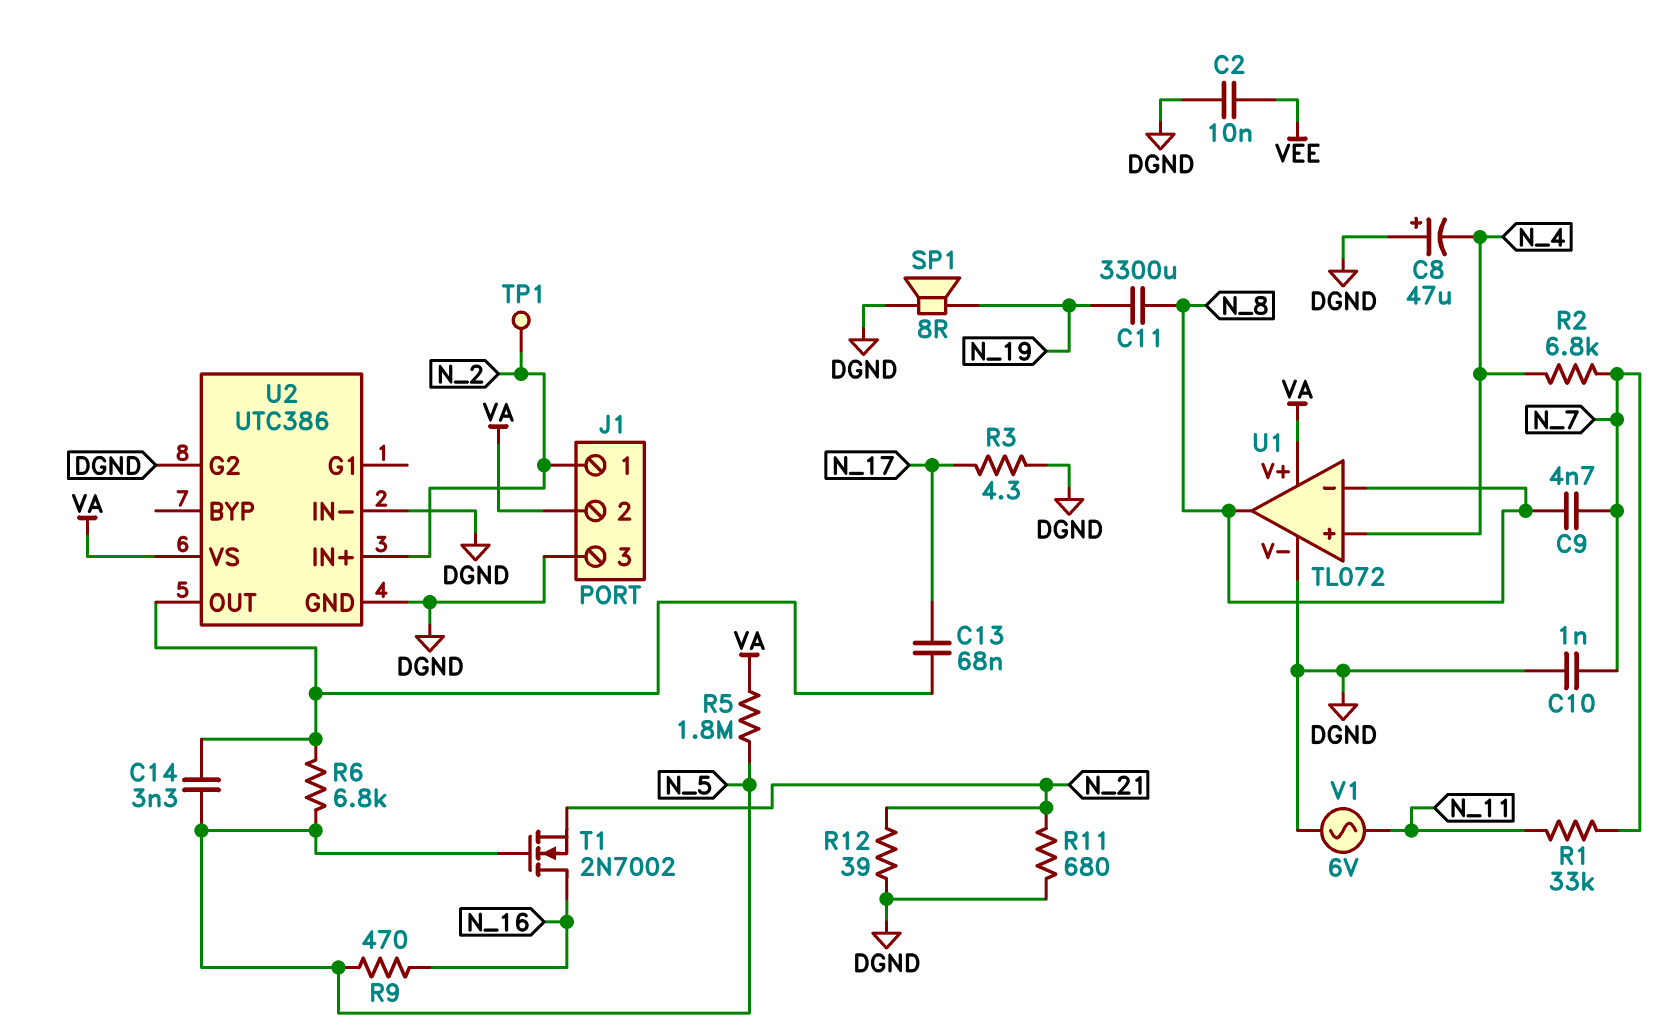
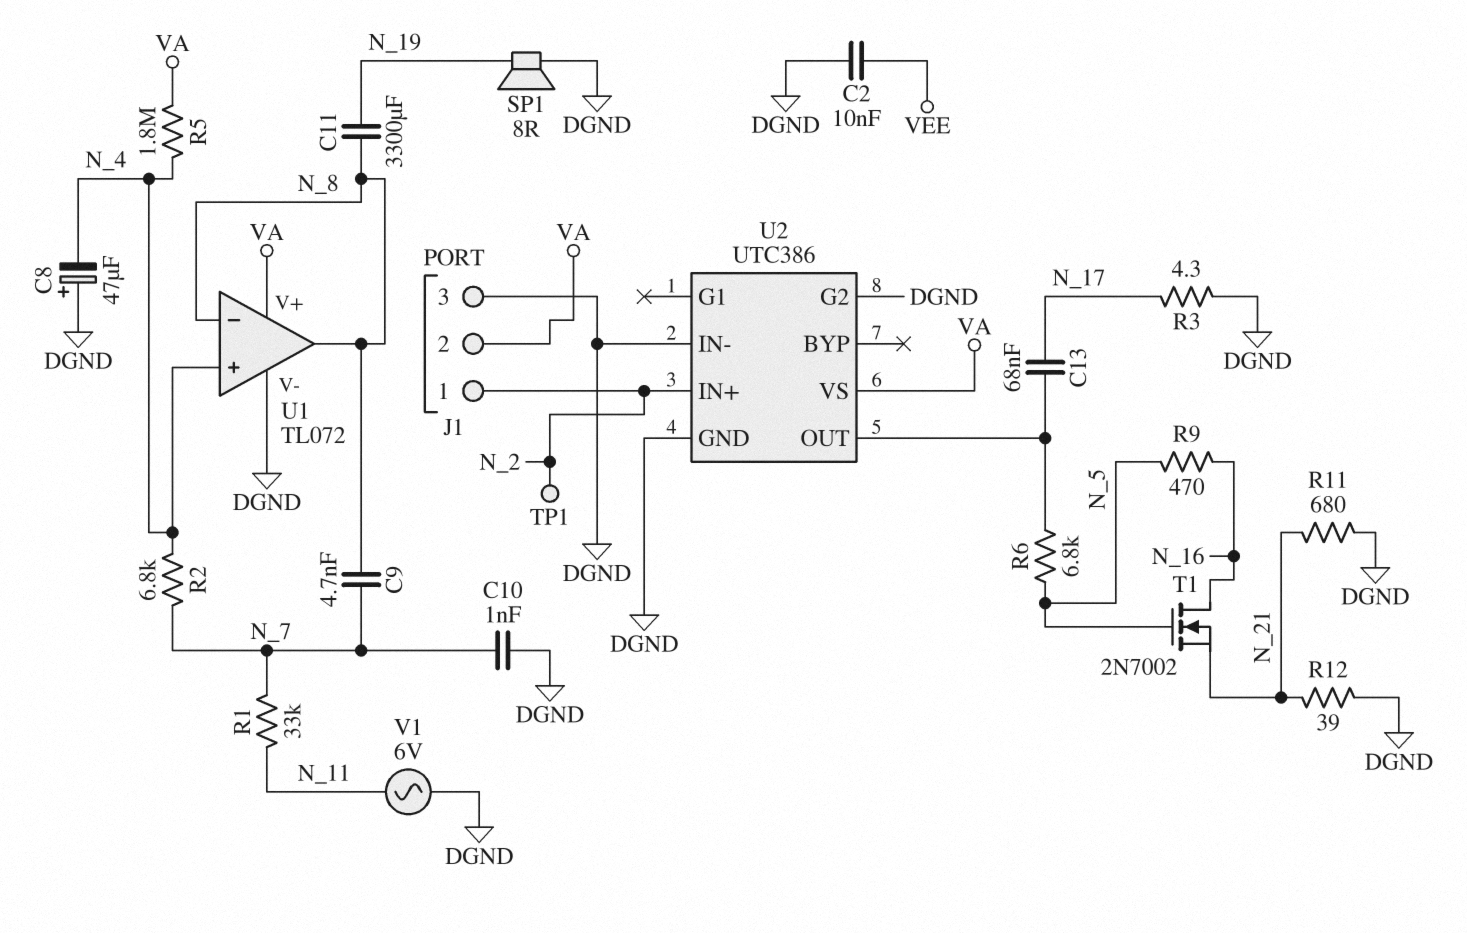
C14: 3.3nF (N_5, U2/OUT) -> none
R5: 1.8M (N_5, VA) -> 1.8M (N_4, VA)

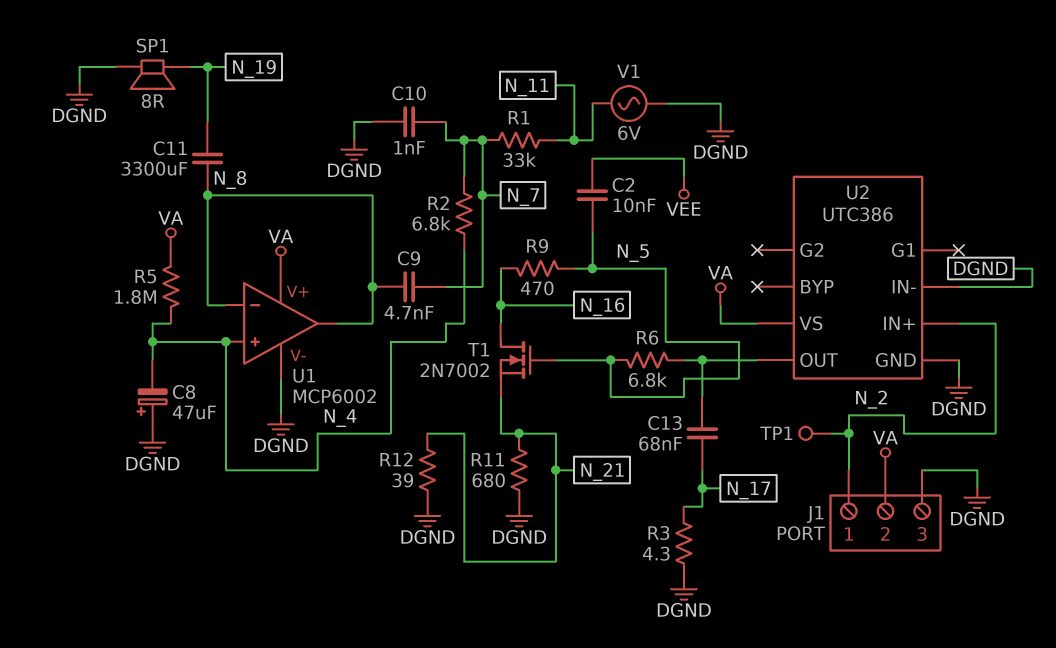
C2: 10nF (DGND, VEE) -> 10nF (N_5, VEE)
U1: TL072 -> MCP6002
U2 pin G2: DGND -> none

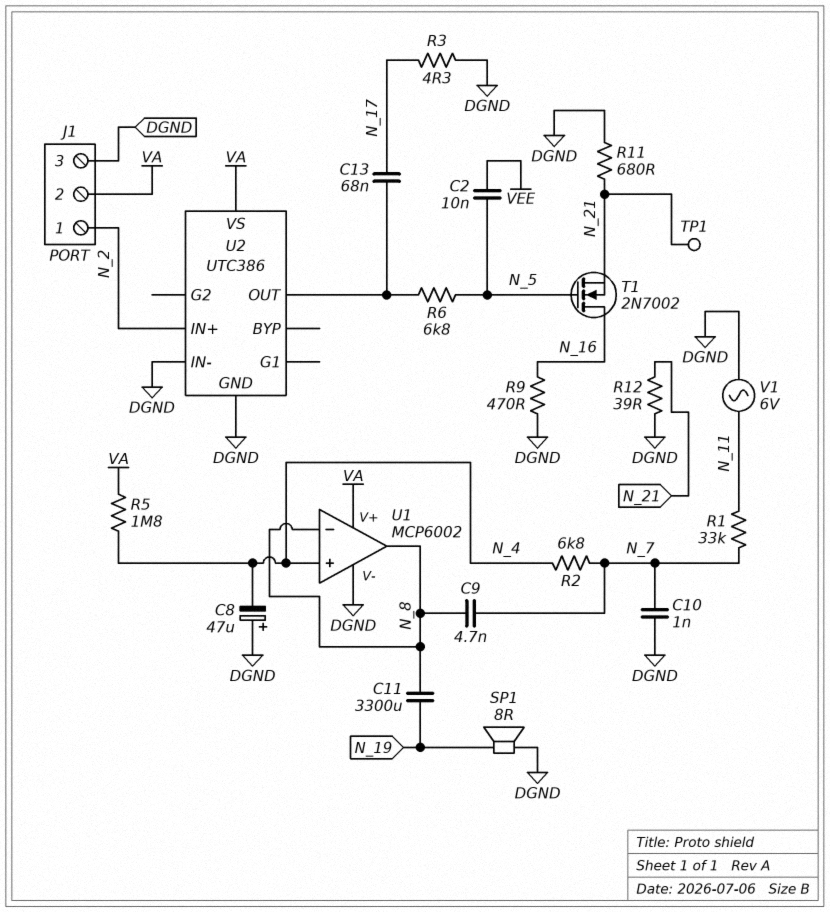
R9: 470 (N_5, N_16) -> 470 (DGND, N_16)
TP1: test point (N_2) -> test point (N_21)

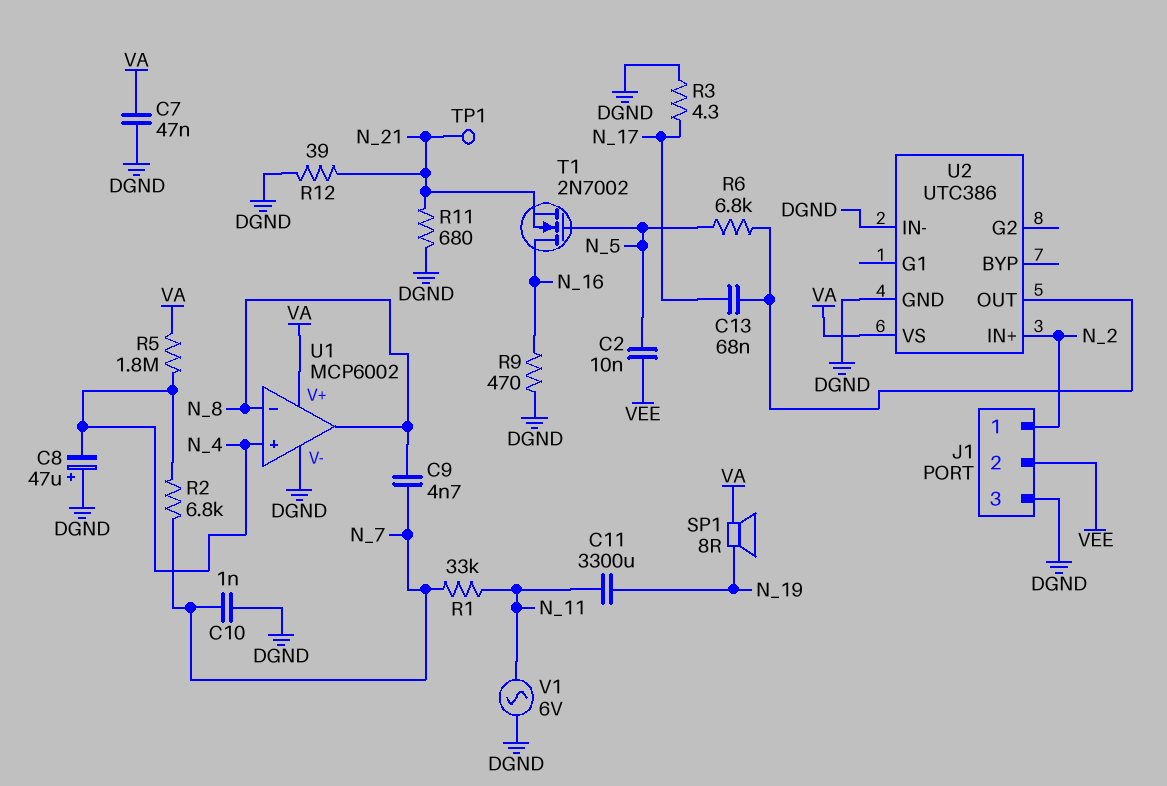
C7: none -> 47nF (DGND, VA)
C11: 3300uF (N_8, N_19) -> 3300uF (N_11, N_19)
J1 pin 2: VA -> VEE
SP1: speaker 8R (DGND, N_19) -> speaker 8R (N_19, VA)

